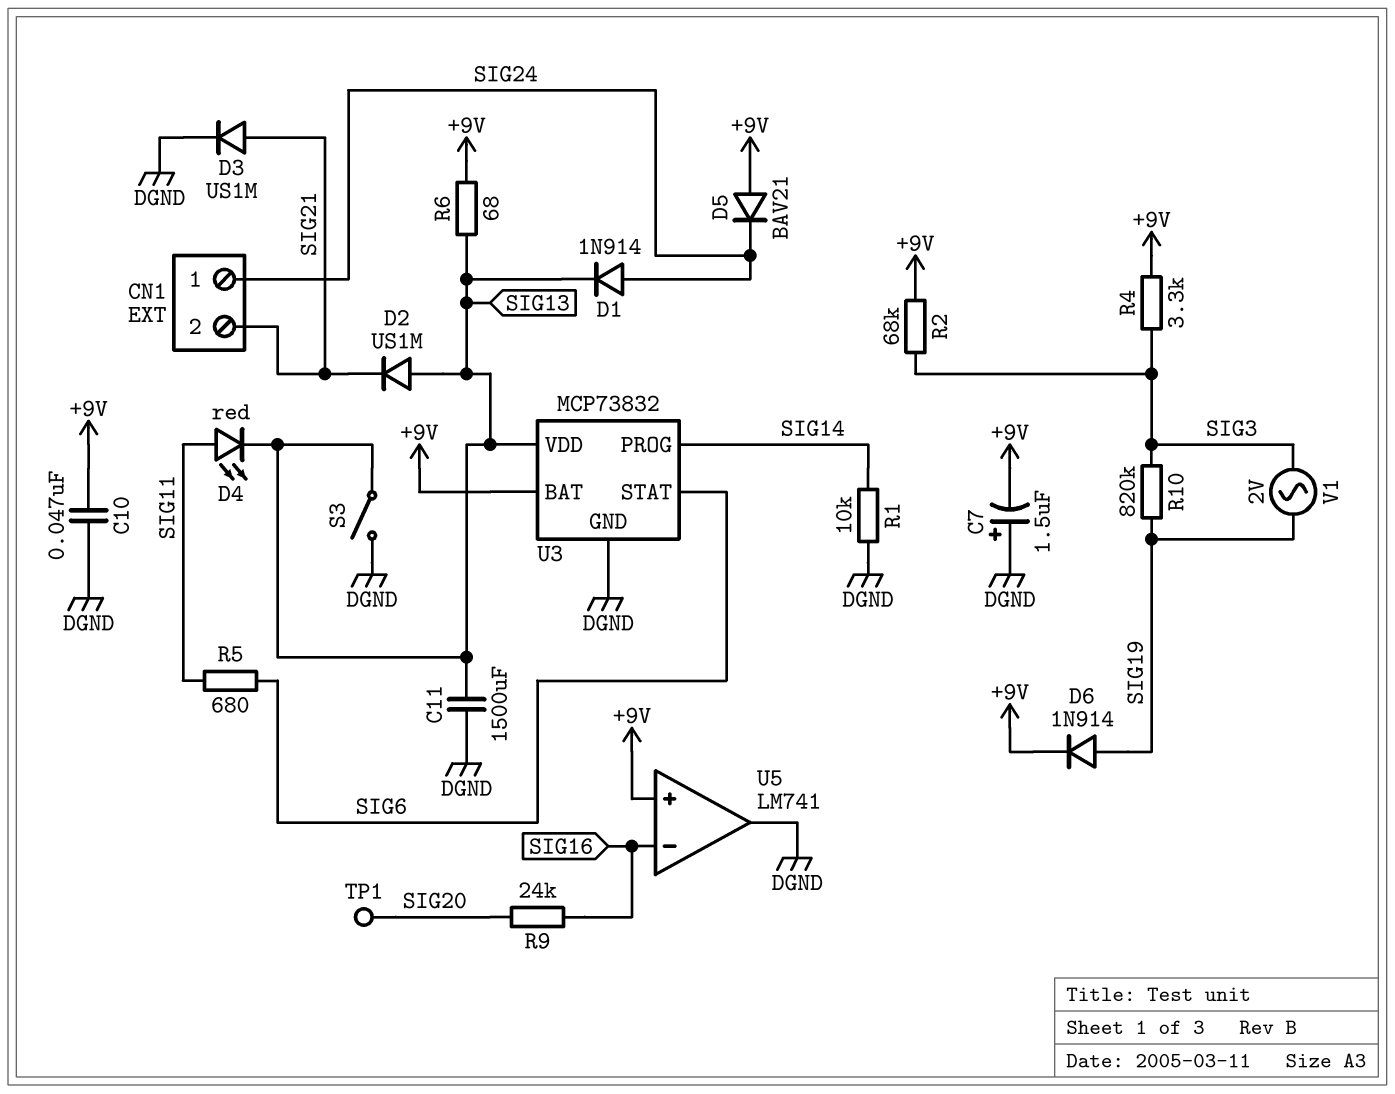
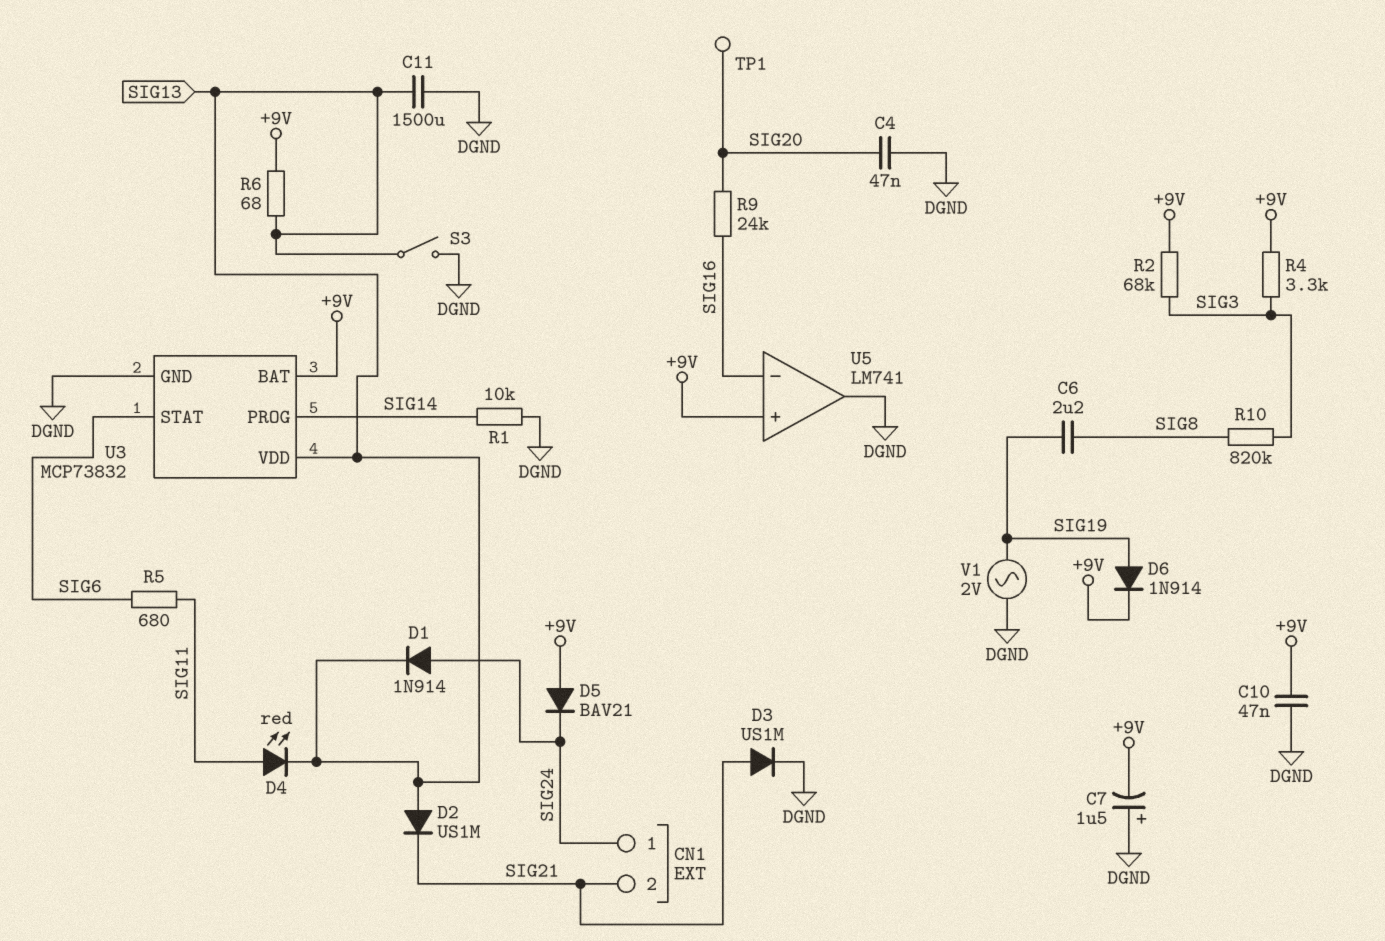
C4: none -> 47nF (DGND, SIG20)
C6: none -> 2.2uF (SIG8, SIG19)
R10: 820k (SIG3, SIG19) -> 820k (SIG3, SIG8)
V1: AC 2V (SIG3, SIG19) -> AC 2V (DGND, SIG19)

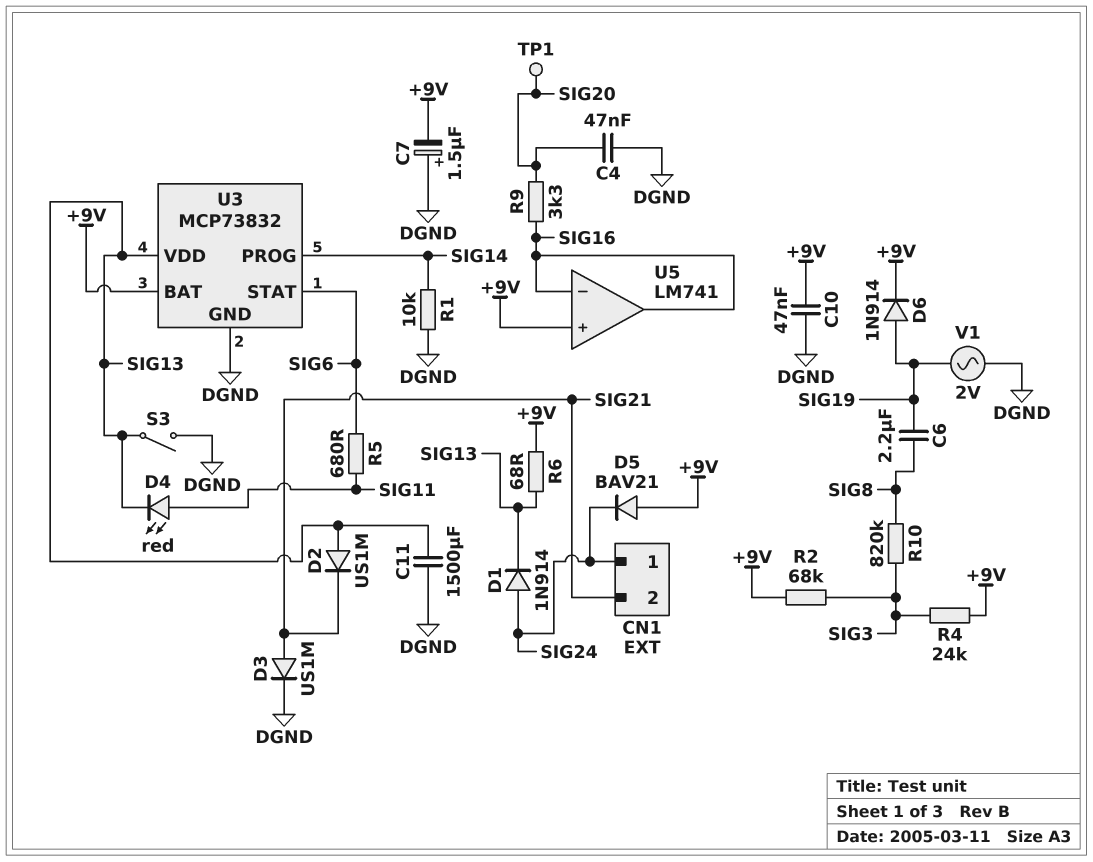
R4: 3.3k (+9V, SIG3) -> 24k (+9V, SIG3)
R9: 24k (SIG16, SIG20) -> 3.3k (SIG16, SIG20)
U5 pin out: DGND -> SIG16

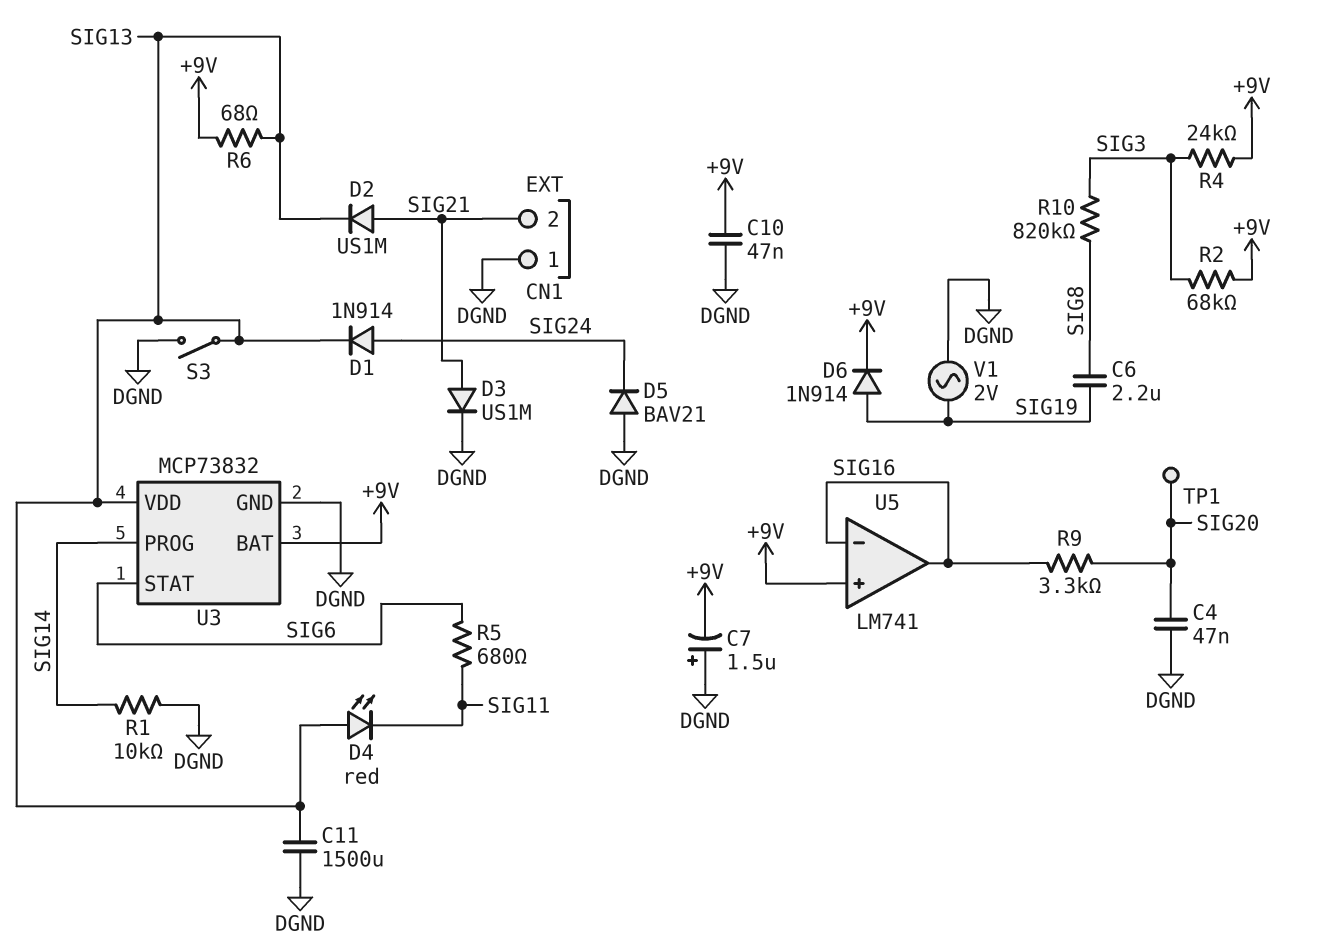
CN1 pin 1: SIG24 -> DGND
D2: diode US1M (A SIG13, K SIG21) -> diode US1M (A SIG21, K SIG13)
D4: LED red (A SIG11, K SIG13) -> LED red (A SIG13, K SIG11)
D5: diode BAV21 (A +9V, K SIG24) -> diode BAV21 (A DGND, K SIG24)

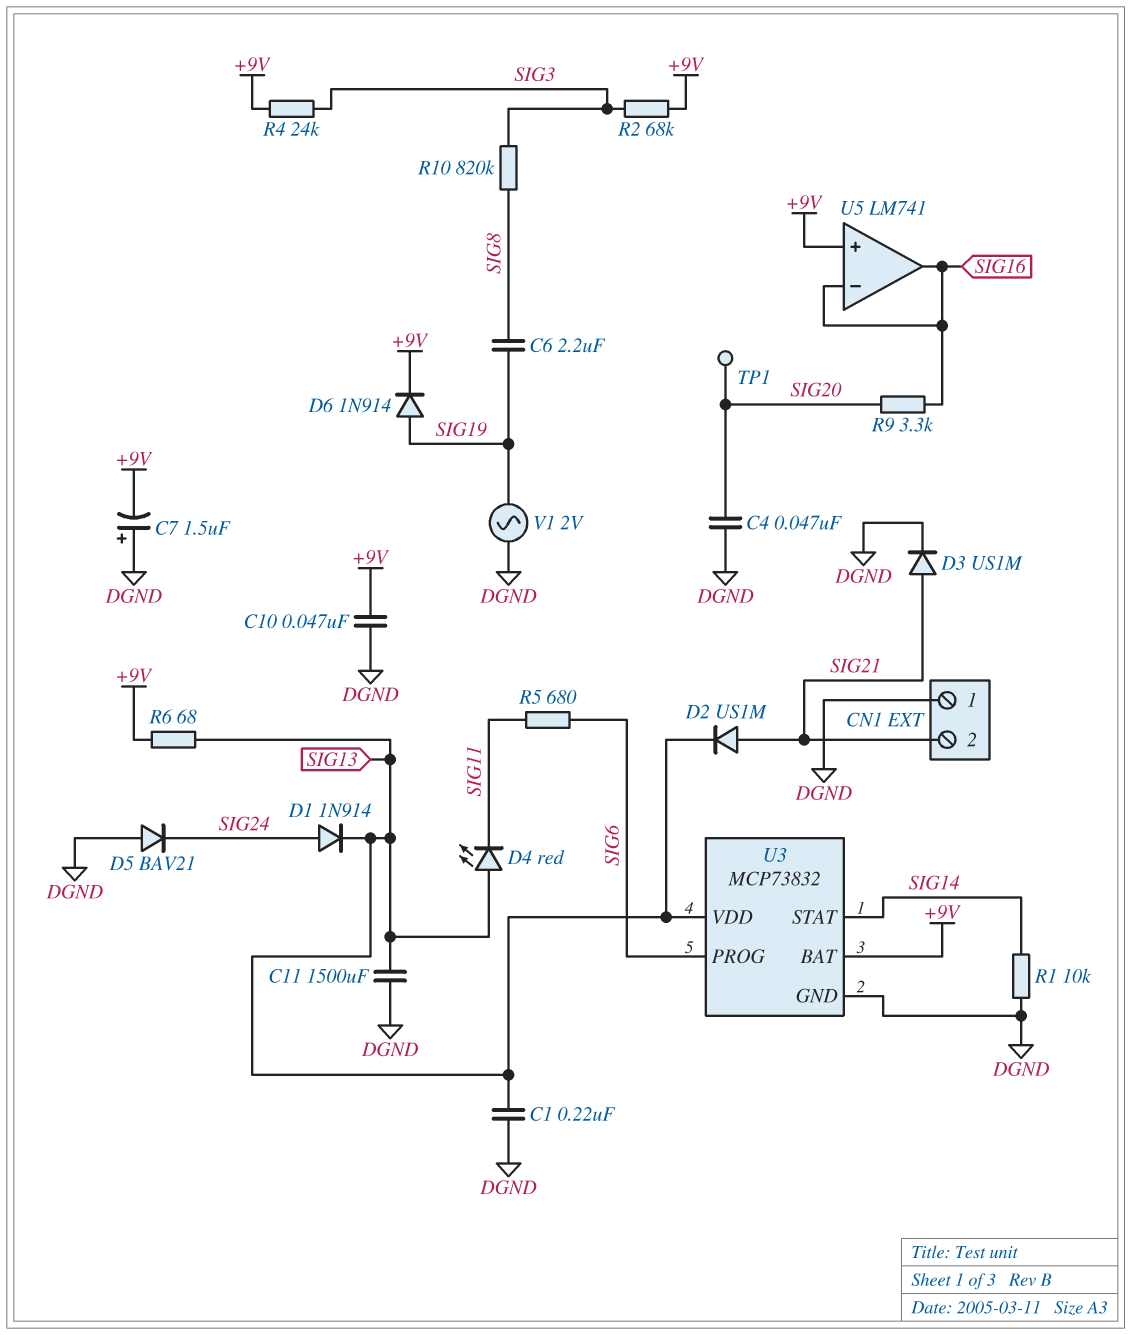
C1: none -> 220nF (DGND, SIG13)
S3: switch (DGND, SIG13) -> none
U3 pin PROG: SIG14 -> SIG6
U3 pin STAT: SIG6 -> SIG14

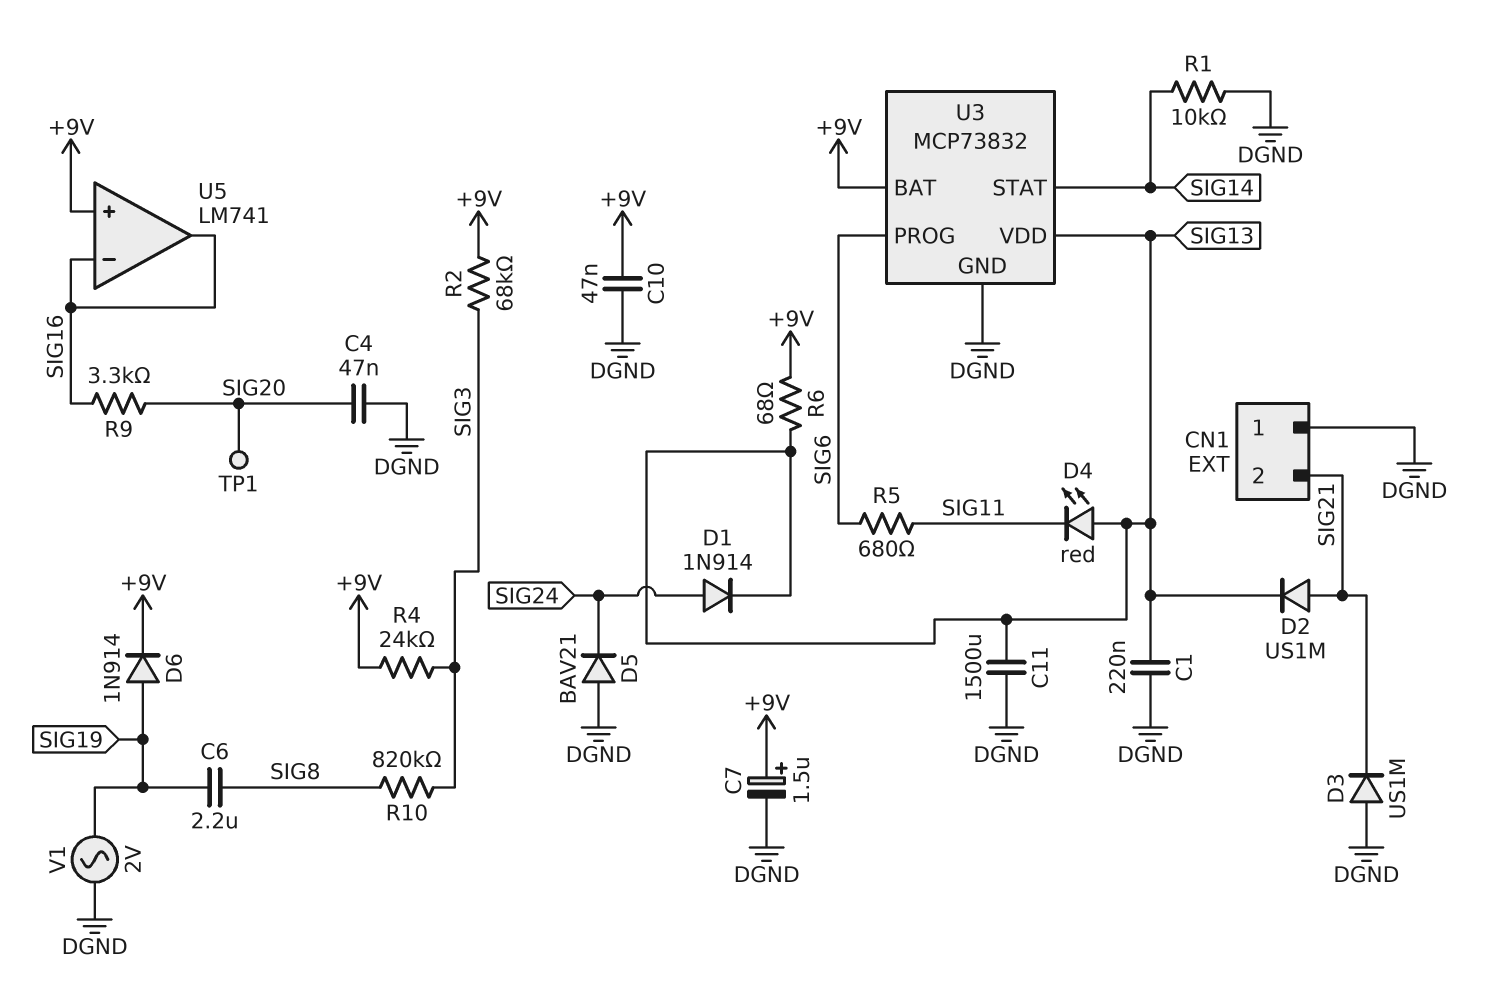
C7: 1.5uF (plus DGND, minus +9V) -> 1.5uF (plus +9V, minus DGND)
D3: diode US1M (A SIG21, K DGND) -> diode US1M (A DGND, K SIG21)

